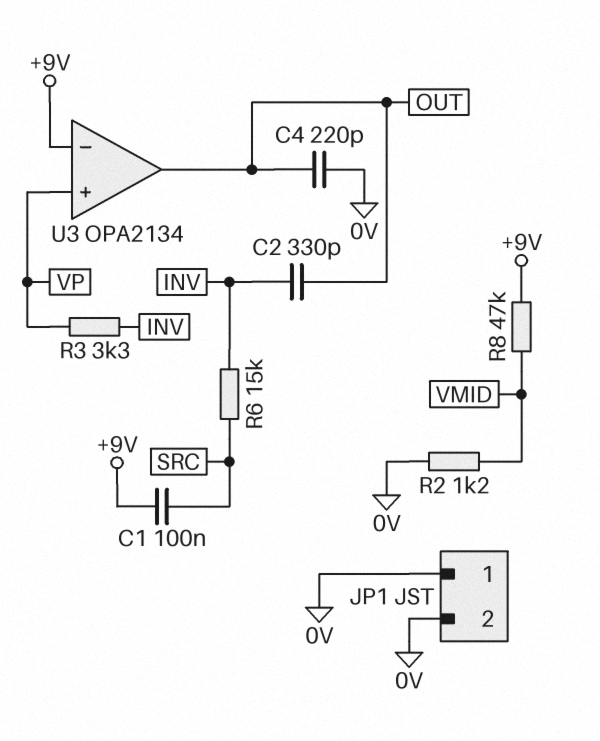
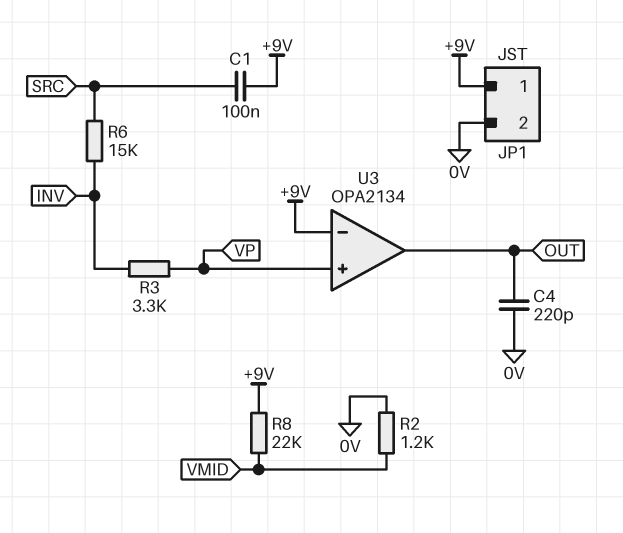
C2: 330pF (INV, OUT) -> none
JP1 pin 1: 0V -> +9V
R8: 47k (+9V, VMID) -> 22k (+9V, VMID)

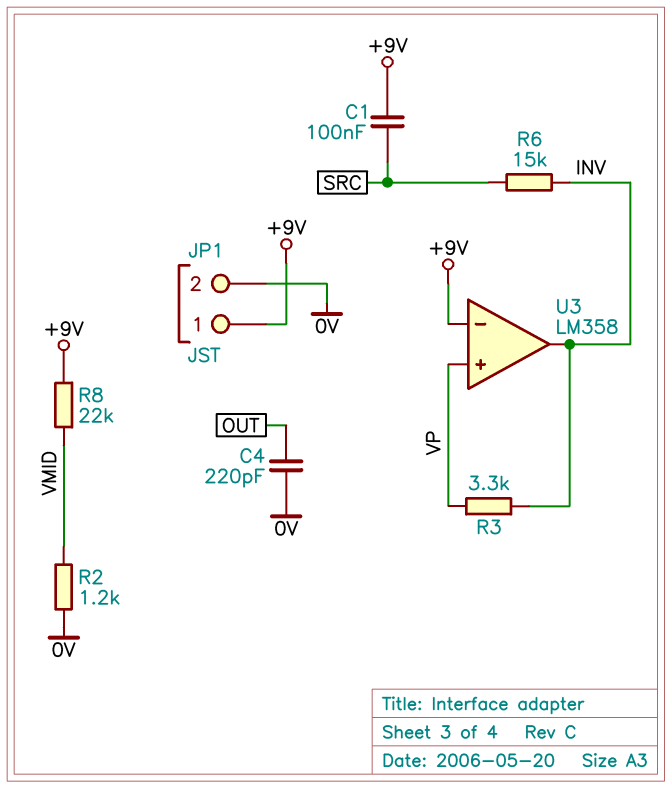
U3: OPA2134 -> LM358
U3 pin out: OUT -> INV

